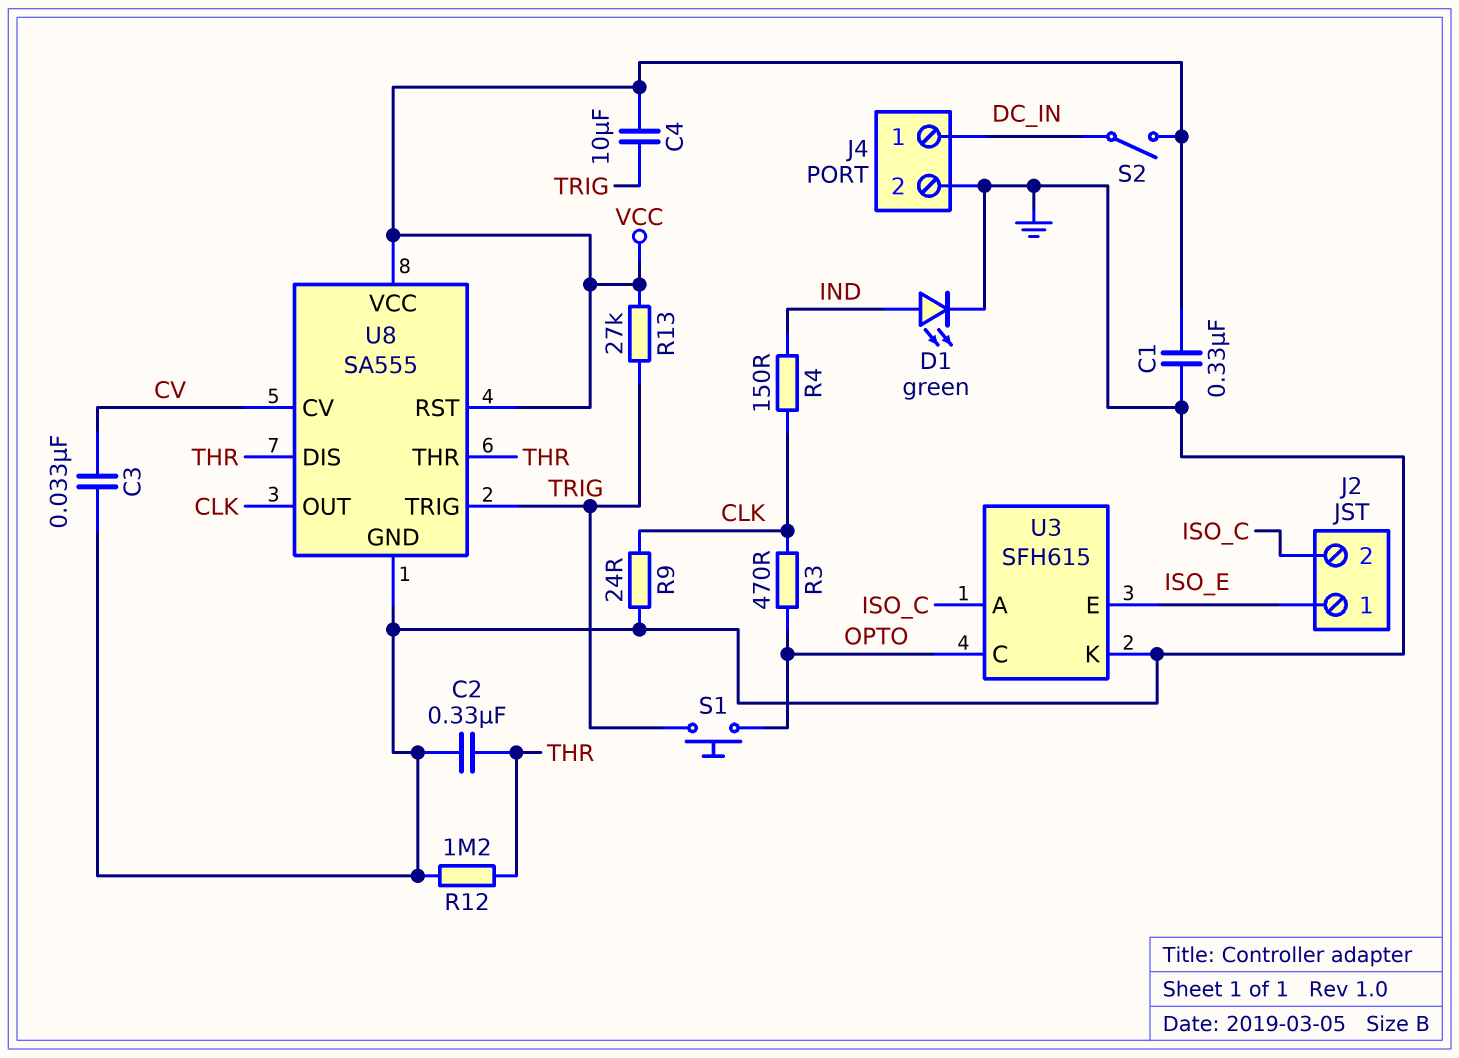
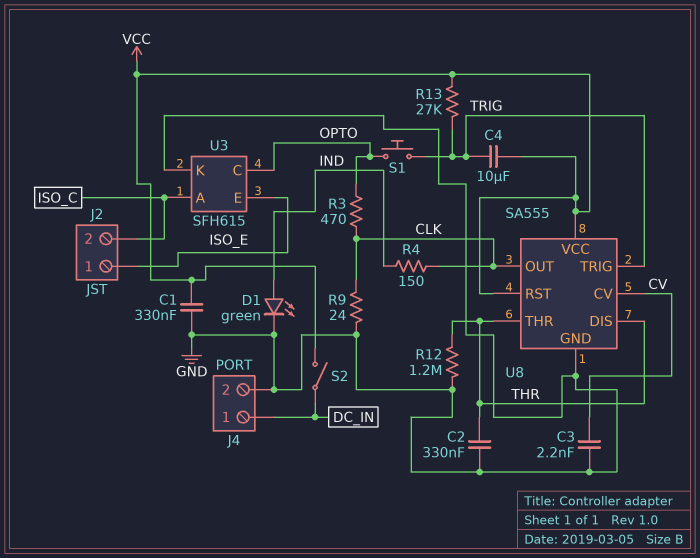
C3: 33nF (CV, GND) -> 2.2nF (CV, GND)

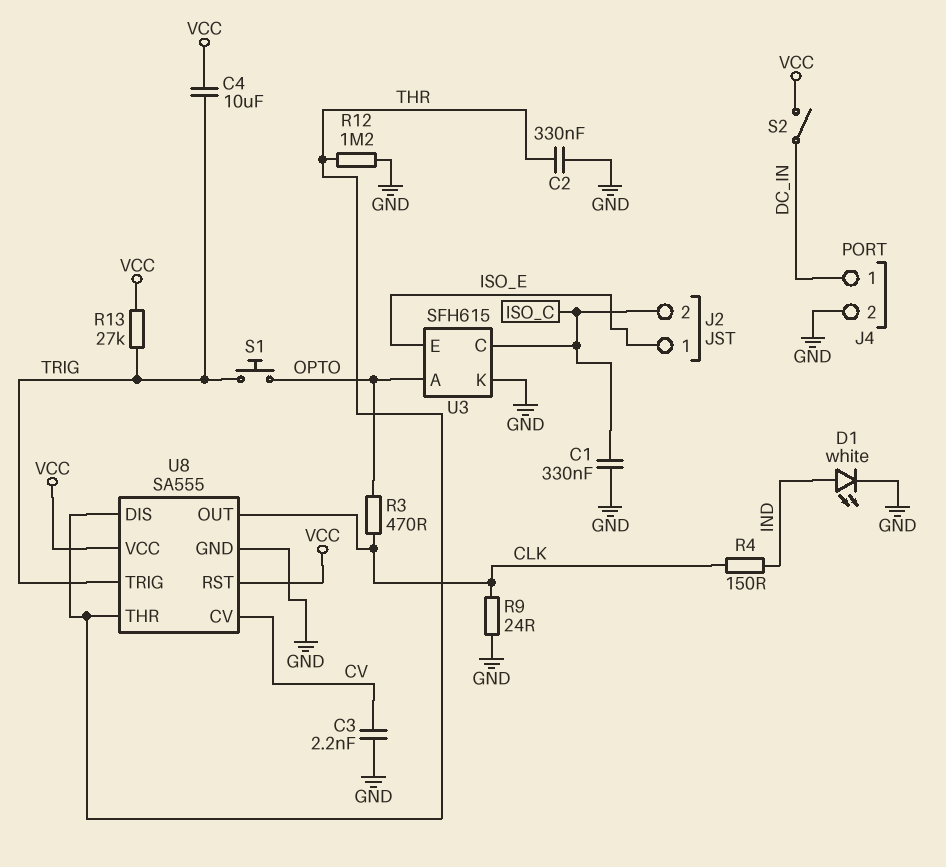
C1: 330nF (GND, VCC) -> 330nF (GND, ISO_C)
D1: LED green (A IND, K GND) -> LED white (A IND, K GND)
U3 pin A: ISO_C -> OPTO
U3 pin C: OPTO -> ISO_C

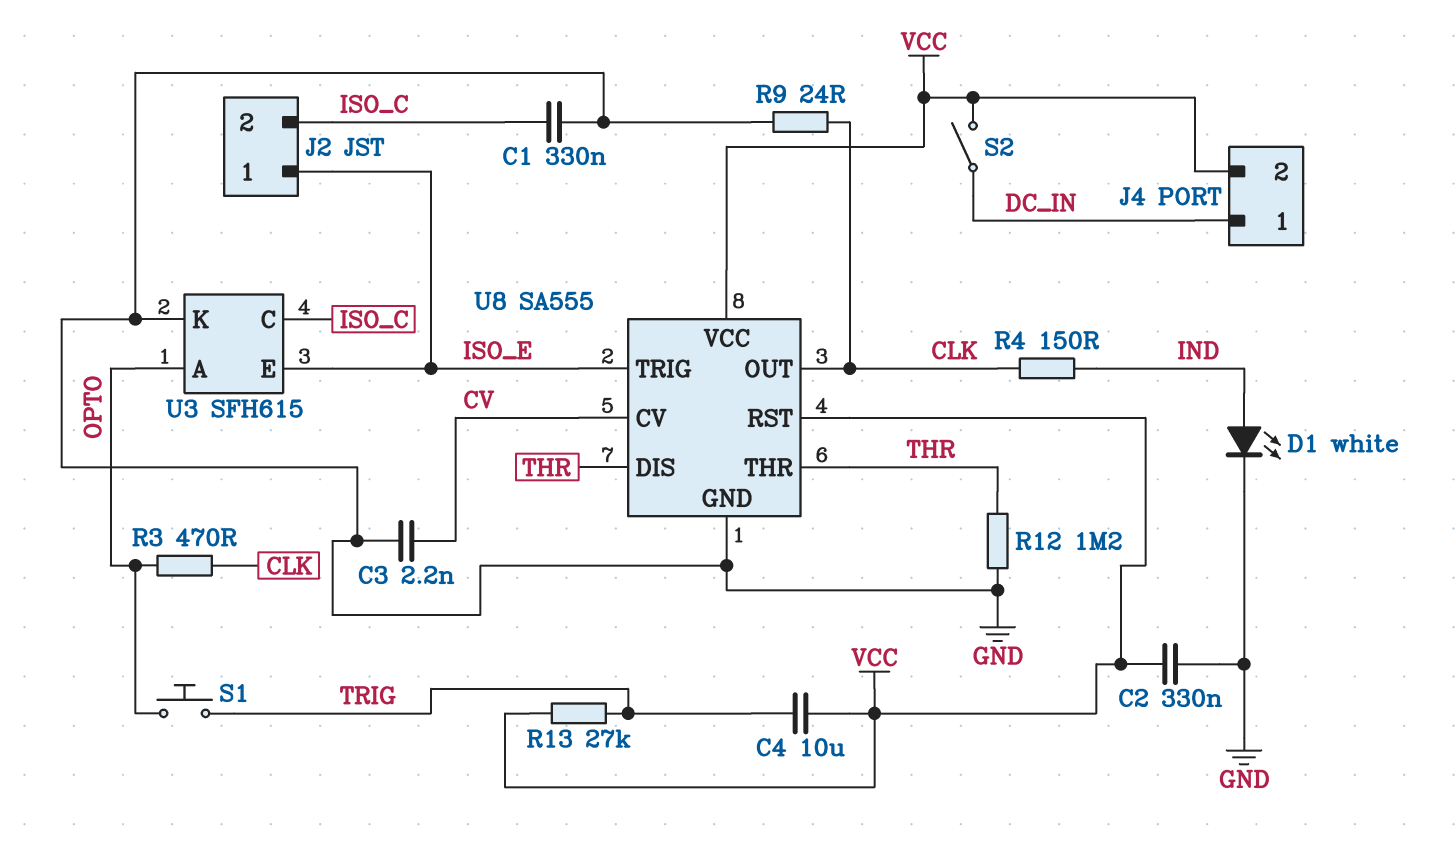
C2: 330nF (GND, THR) -> 330nF (GND, VCC)
J4 pin 2: GND -> VCC
U8 pin TRIG: TRIG -> ISO_E

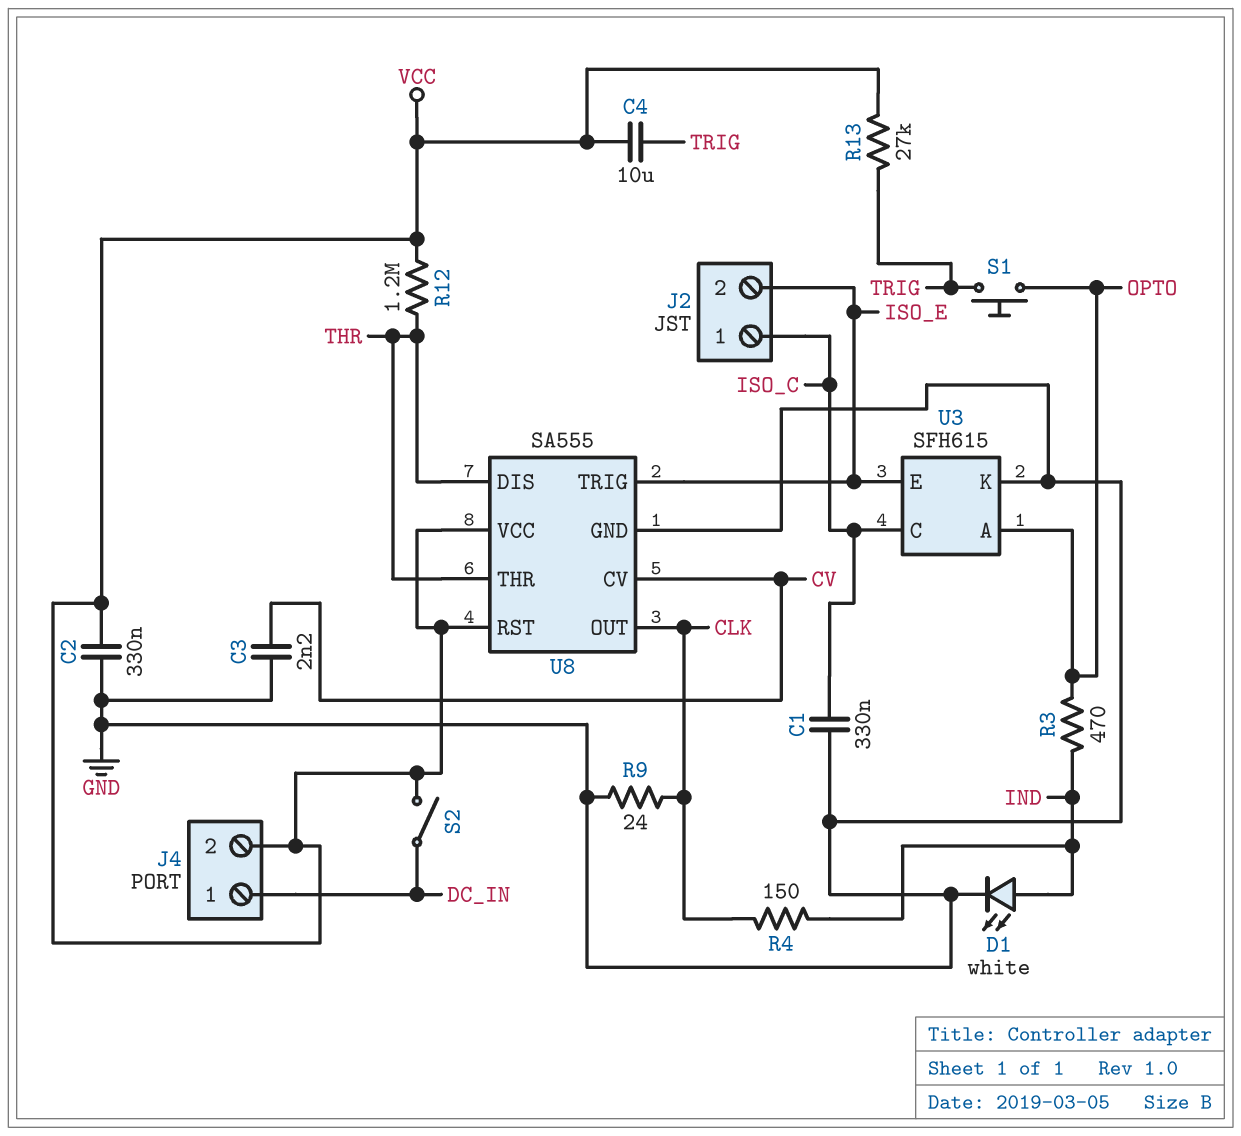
J2 pin 1: ISO_E -> ISO_C
J2 pin 2: ISO_C -> ISO_E
R3: 470 (CLK, OPTO) -> 470 (IND, OPTO)
R12: 1.2M (GND, THR) -> 1.2M (THR, VCC)

